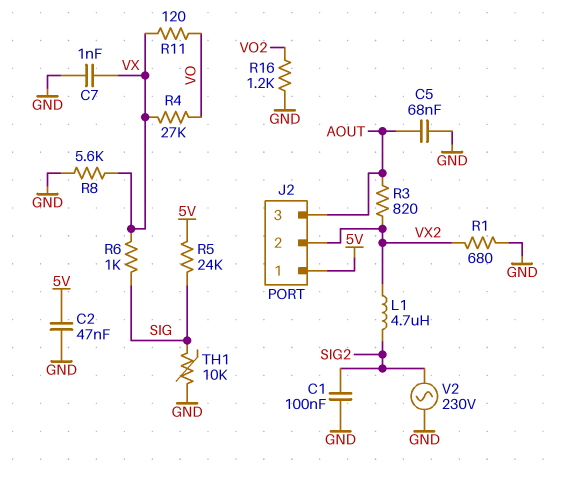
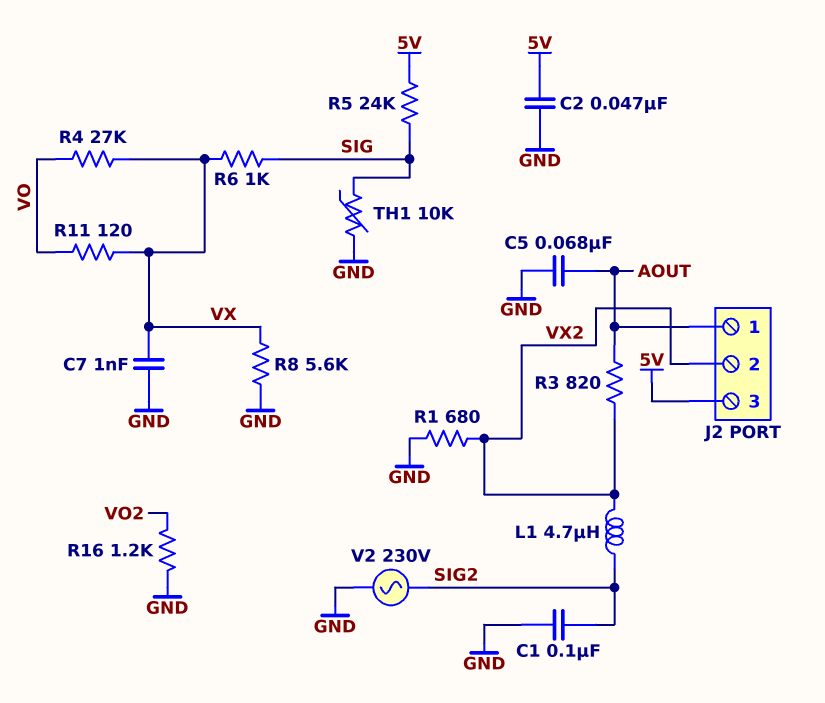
J2 pin 1: 5V -> AOUT
J2 pin 3: AOUT -> 5V

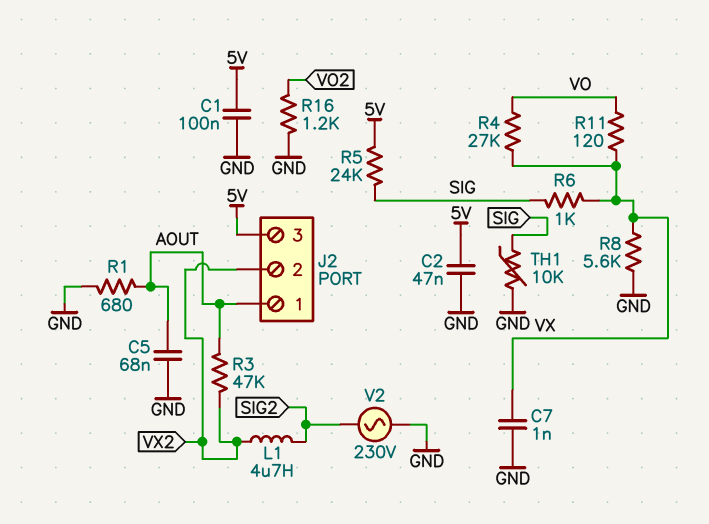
C1: 100nF (GND, SIG2) -> 100nF (5V, GND)
R1: 680 (GND, VX2) -> 680 (AOUT, GND)
R3: 820 (AOUT, VX2) -> 47k (AOUT, VX2)

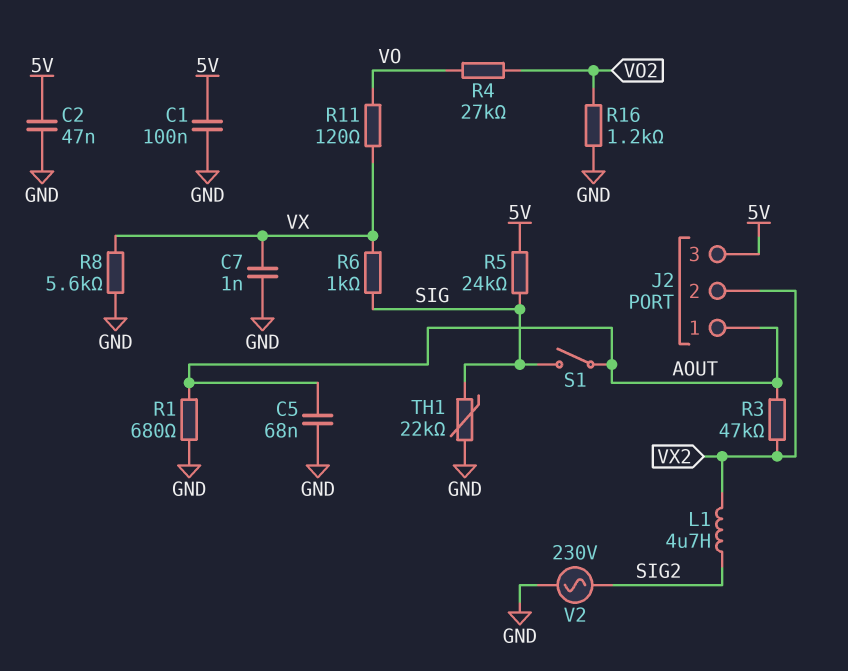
R4: 27k (VO, VX) -> 27k (VO, VO2)
S1: none -> switch (AOUT, SIG)
TH1: 10k (GND, SIG) -> 22k (GND, SIG)

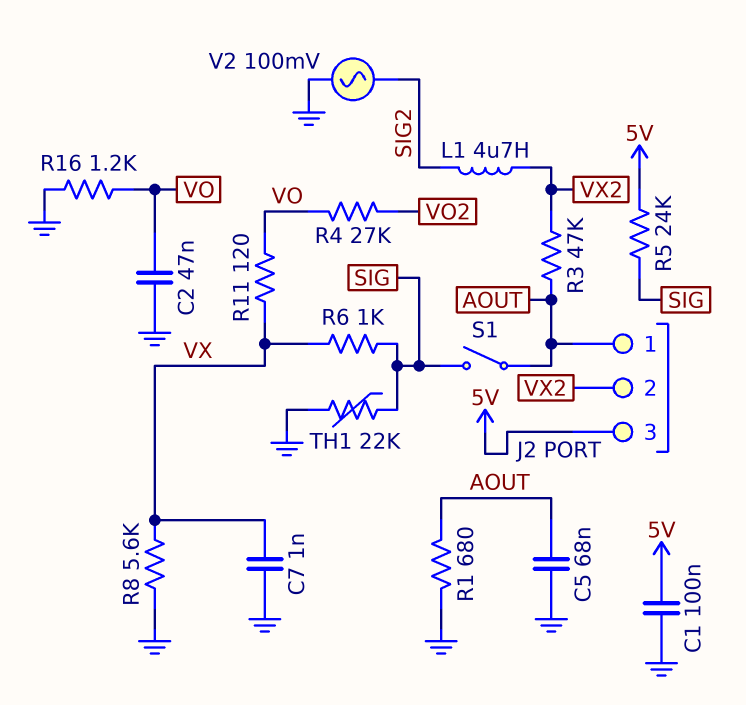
C2: 47nF (5V, GND) -> 47nF (GND, VO)
R16: 1.2k (GND, VO2) -> 1.2k (GND, VO)
V2: AC 230V (GND, SIG2) -> AC 100mV (GND, SIG2)

